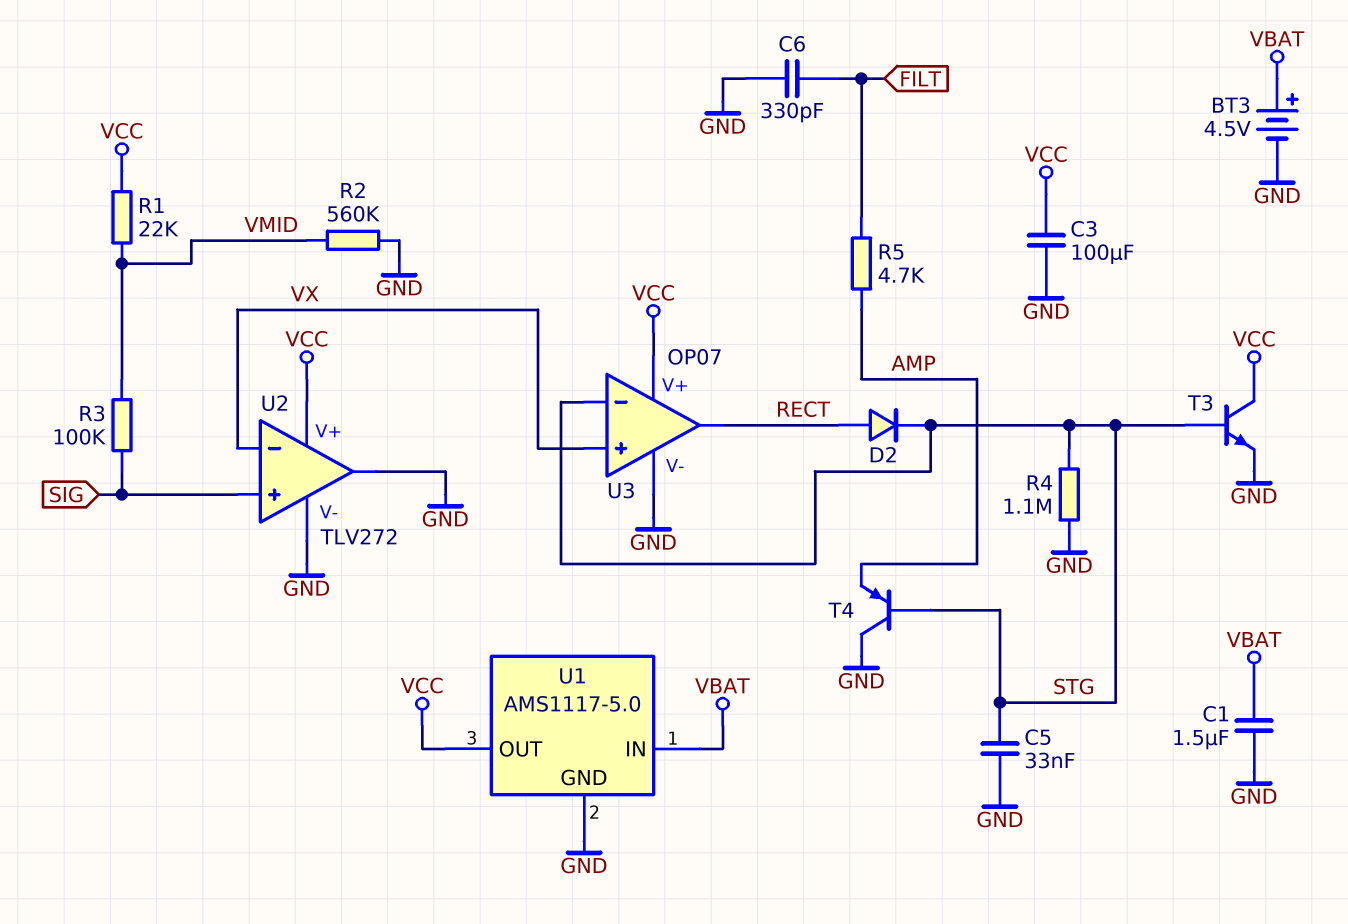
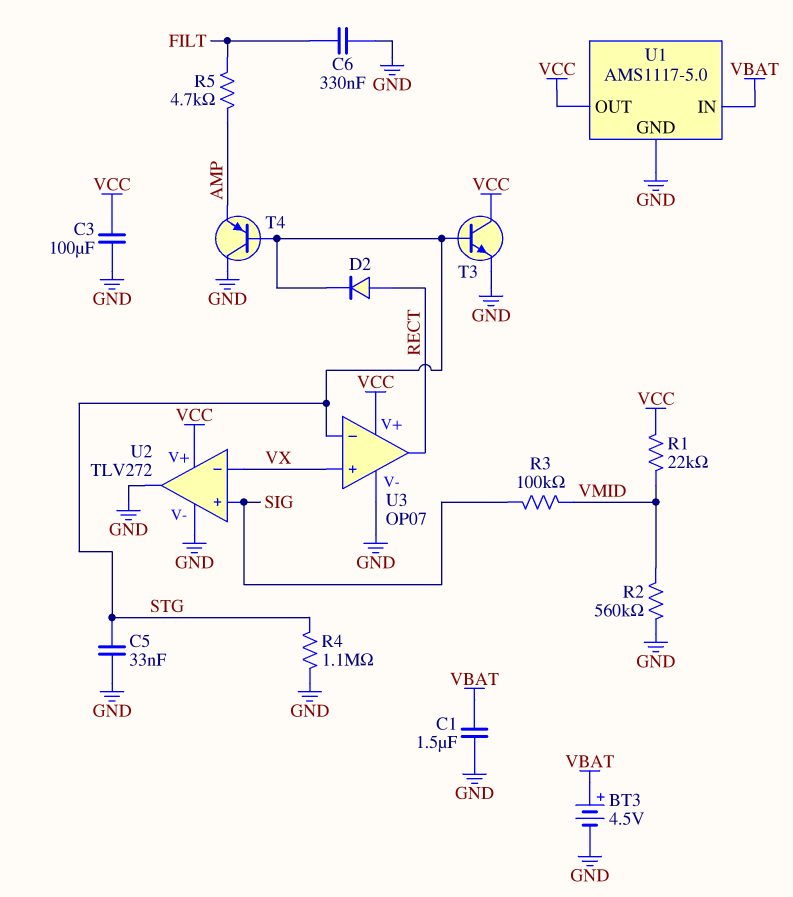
C6: 330pF (FILT, GND) -> 330nF (FILT, GND)

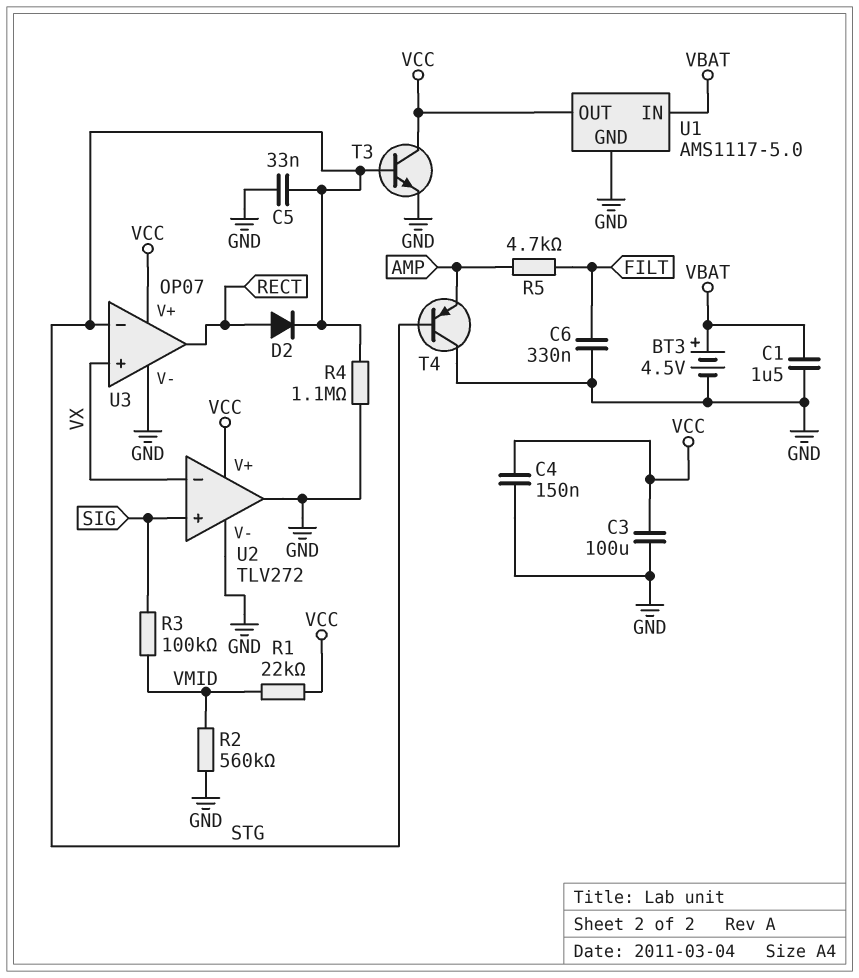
C4: none -> 150nF (GND, VCC)

